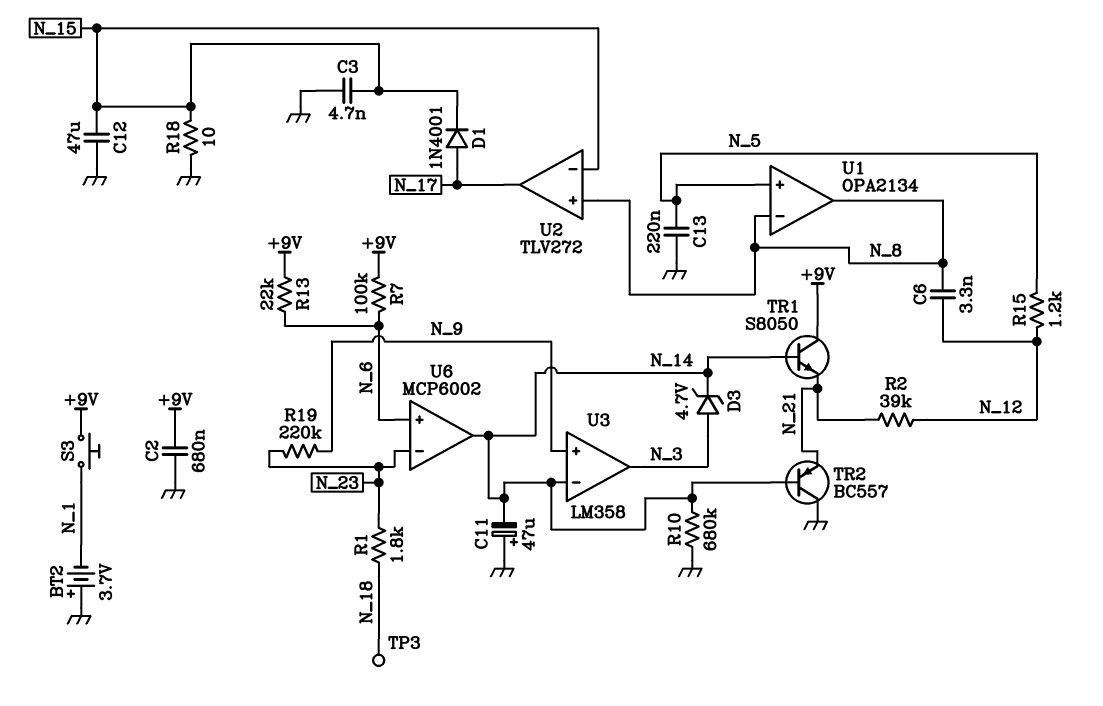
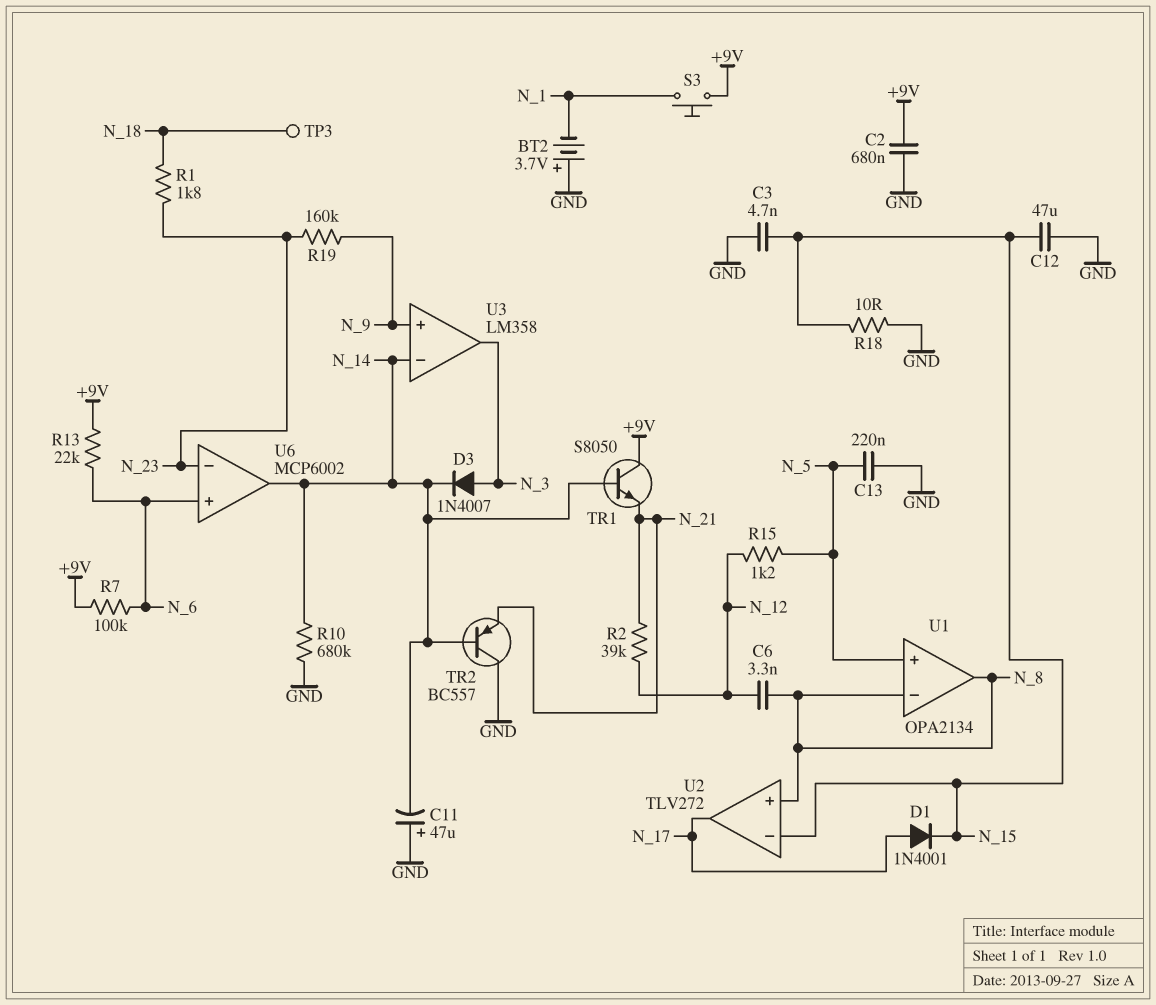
D3: zener 4.7V (A N_3, K N_14) -> diode 1N4007 (A N_3, K N_14)
R19: 220k (N_9, N_23) -> 160k (N_9, N_23)

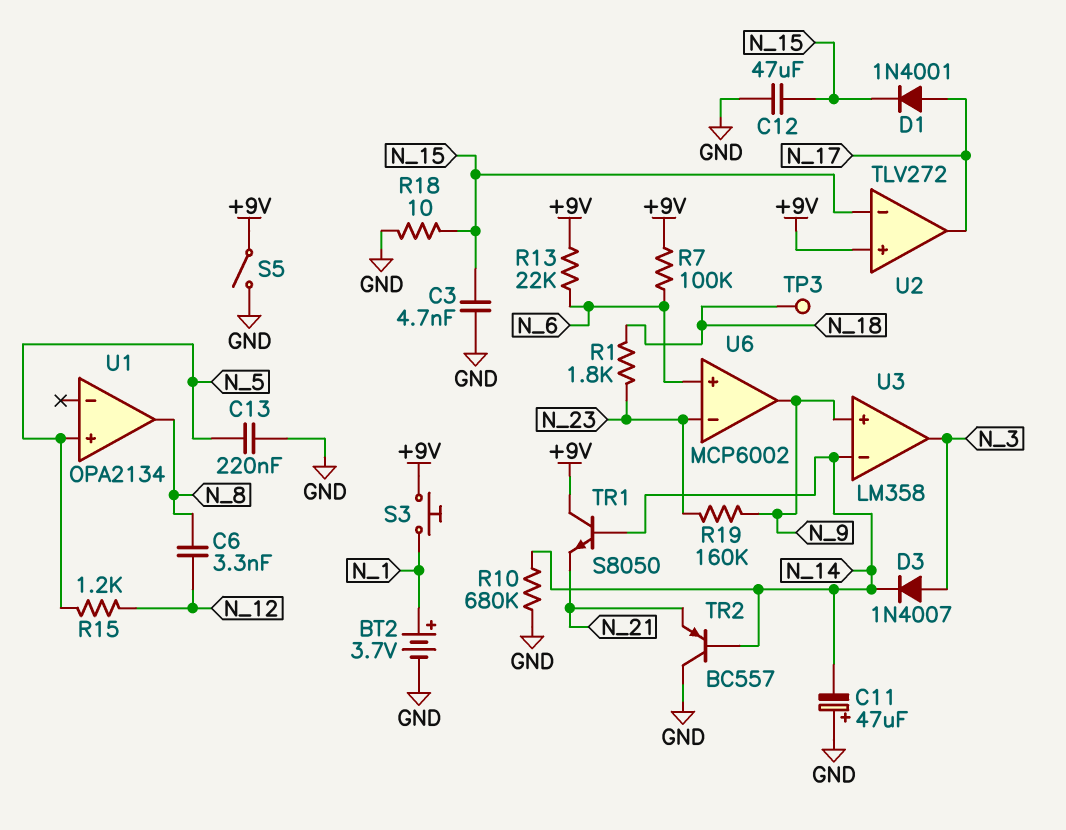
BT2: 3.7V (plus GND, minus N_1) -> 3.7V (plus N_1, minus GND)
C2: 680nF (+9V, GND) -> none
R2: 39k (N_12, N_21) -> none
S5: none -> switch (+9V, GND)
U1 pin in-: N_8 -> none
U2 pin in+: N_8 -> +9V
U6 pin out: N_14 -> N_9

